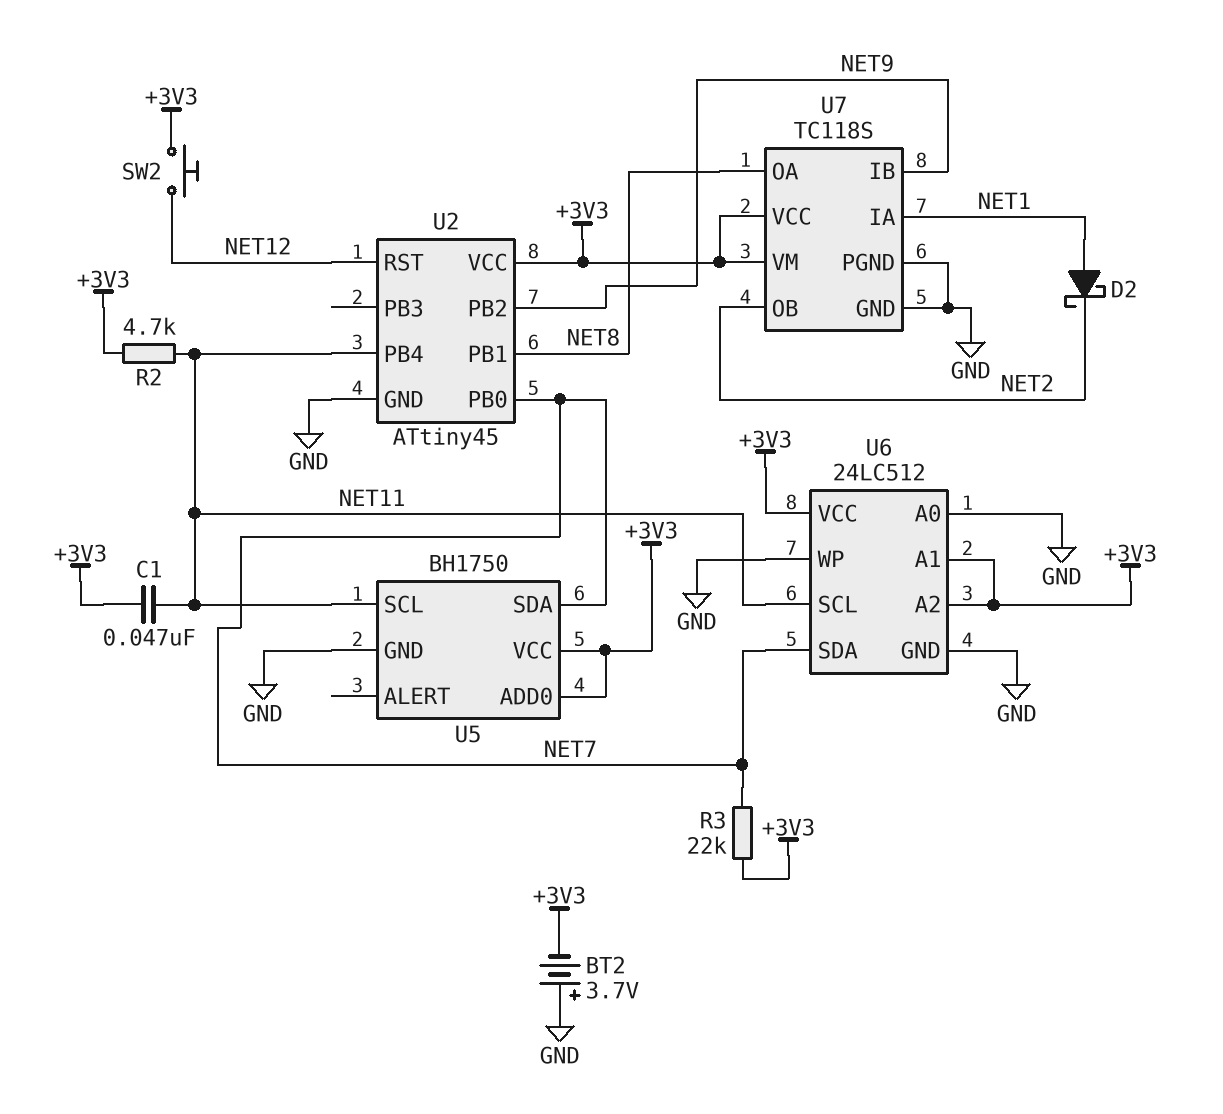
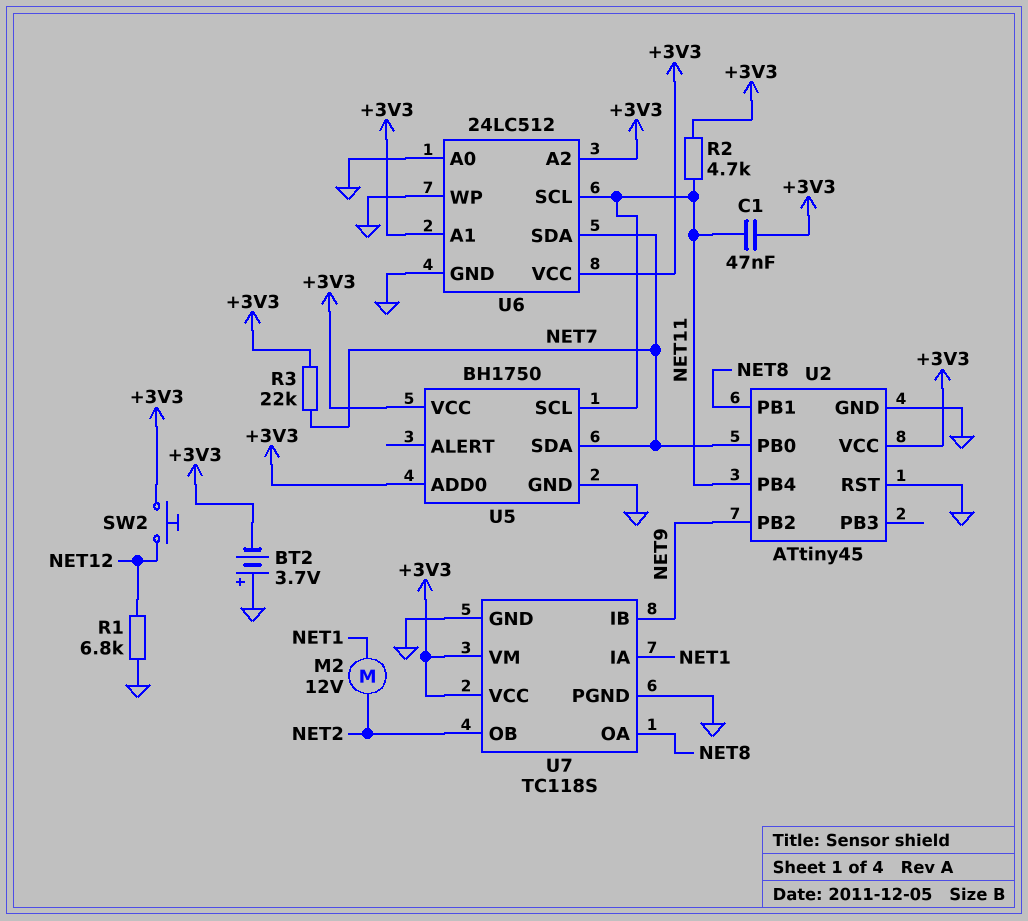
D2: schottky (A NET1, K NET2) -> none
M2: none -> motor 12V (NET1, NET2)
R1: none -> 6.8k (GND, NET12)
U2 pin RST: NET12 -> GND

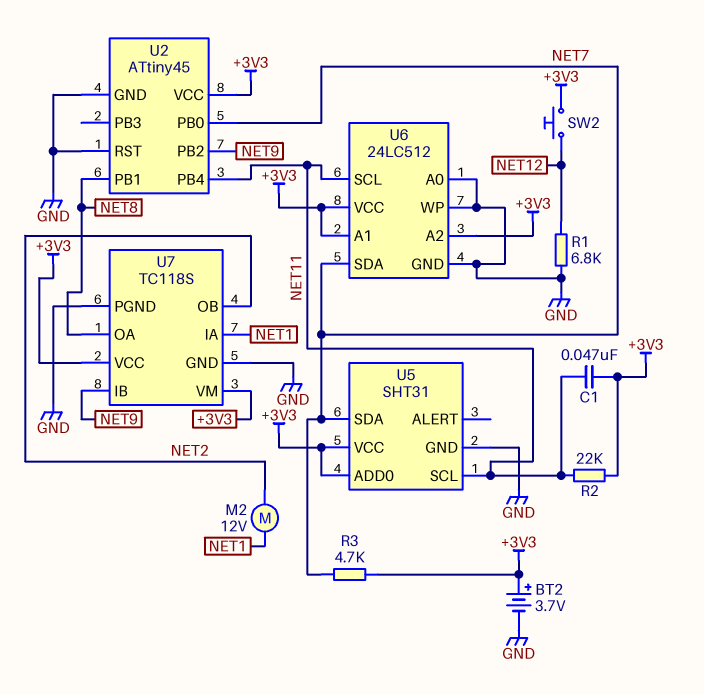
BT2: 3.7V (plus GND, minus +3V3) -> 3.7V (plus +3V3, minus GND)
R2: 4.7k (+3V3, NET11) -> 22k (+3V3, NET11)
R3: 22k (+3V3, NET7) -> 4.7k (+3V3, NET7)
U5: BH1750 -> SHT31

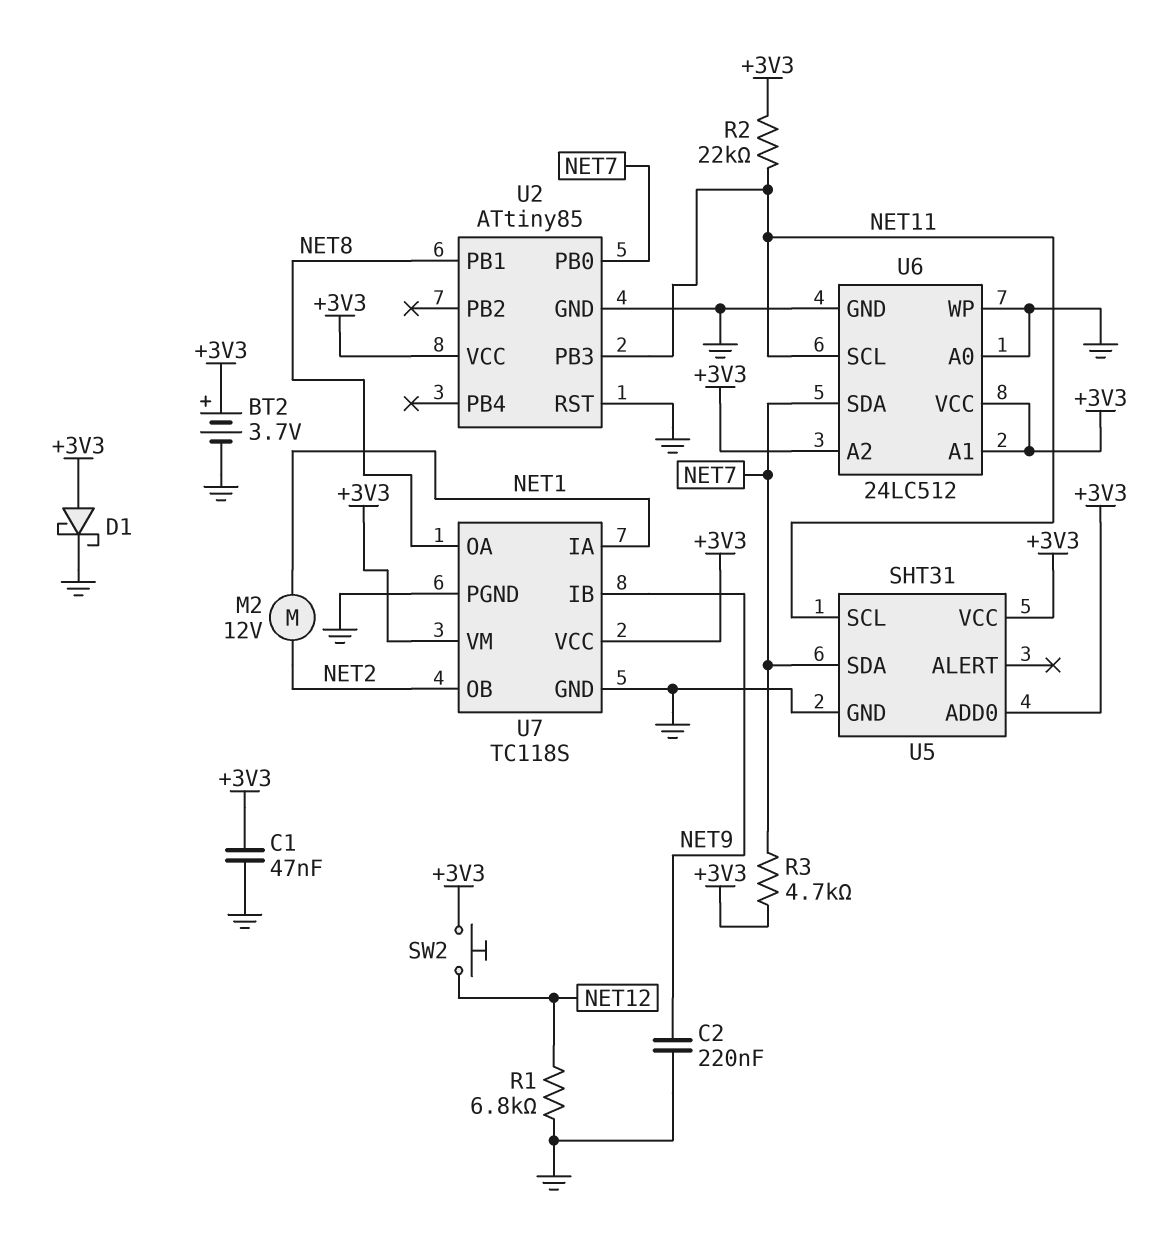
C1: 47nF (+3V3, NET11) -> 47nF (+3V3, GND)
C2: none -> 220nF (GND, NET9)
D1: none -> schottky (A +3V3, K GND)
U2: ATtiny45 -> ATtiny85
U2 pin PB2: NET9 -> none
U2 pin PB3: none -> NET11
U2 pin PB4: NET11 -> none

